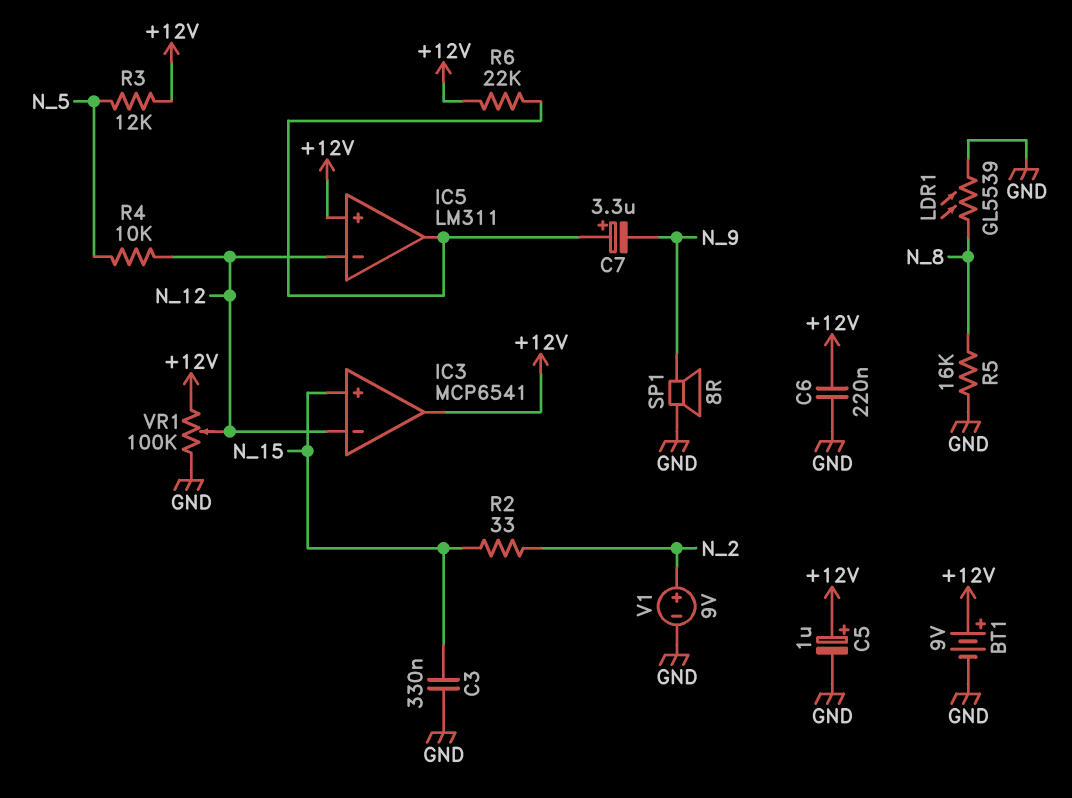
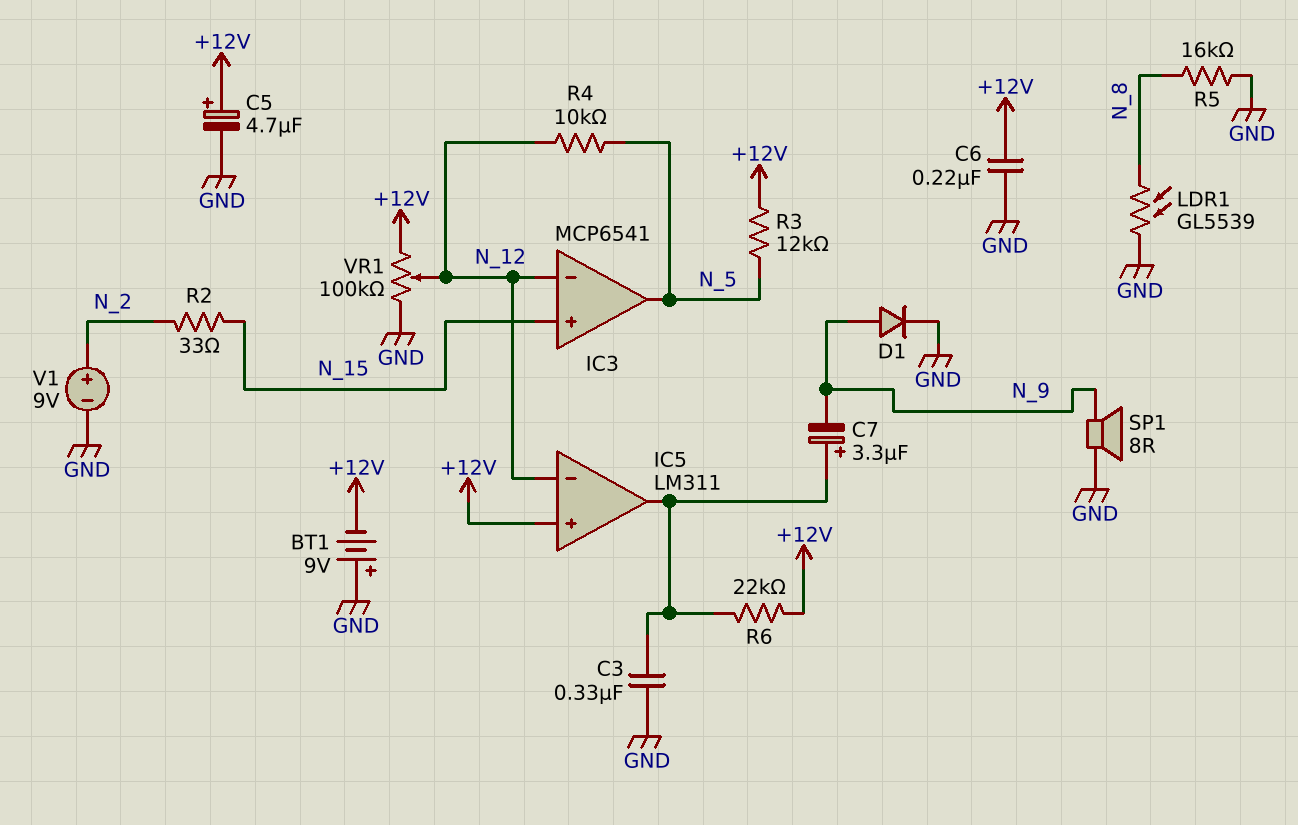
BT1: 9V (plus +12V, minus GND) -> 9V (plus GND, minus +12V)
C3: 330nF (GND, N_15) -> 330nF (GND, IC5/out)
C5: 1uF (plus +12V, minus GND) -> 4.7uF (plus +12V, minus GND)
D1: none -> diode (A N_9, K GND)
IC3 pin out: +12V -> N_5

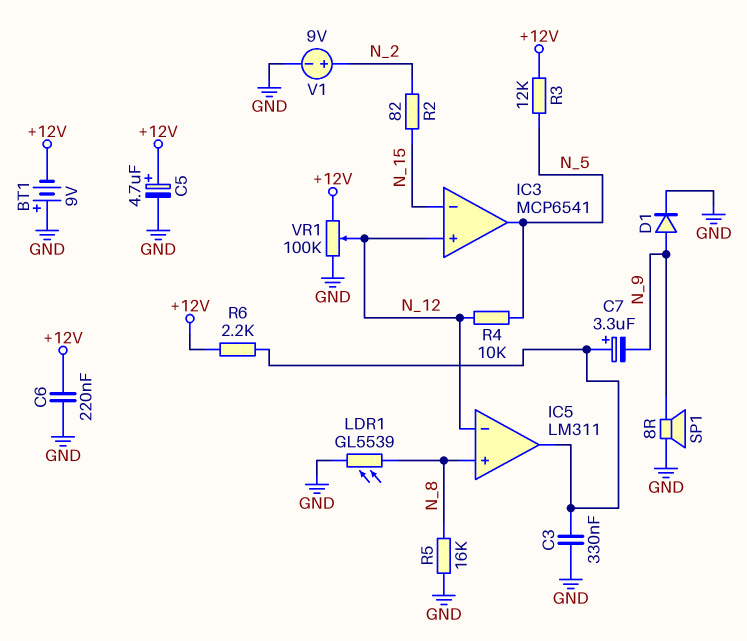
IC3 pin in+: N_15 -> N_12
IC3 pin in-: N_12 -> N_15
IC5 pin in+: +12V -> N_8
R2: 33 (N_2, N_15) -> 82 (N_2, N_15)
R6: 22k (+12V, IC5/out) -> 2.2k (+12V, IC5/out)

